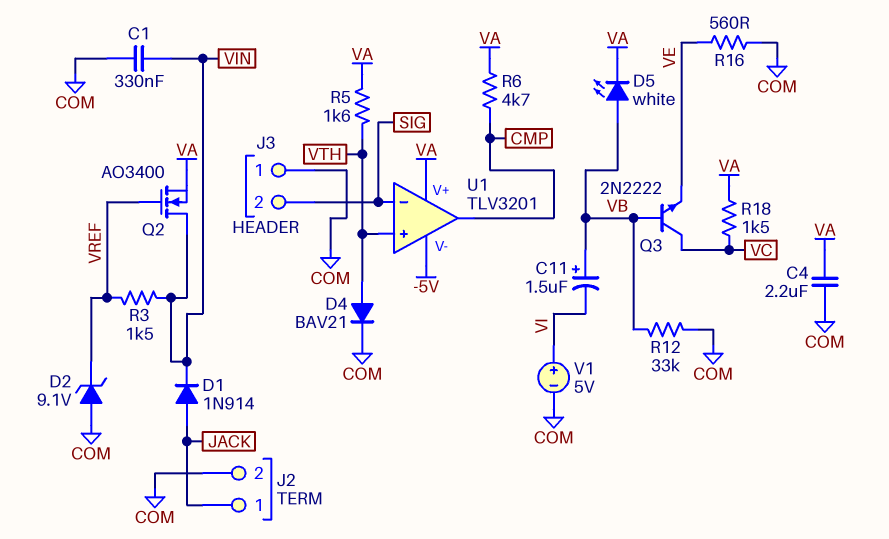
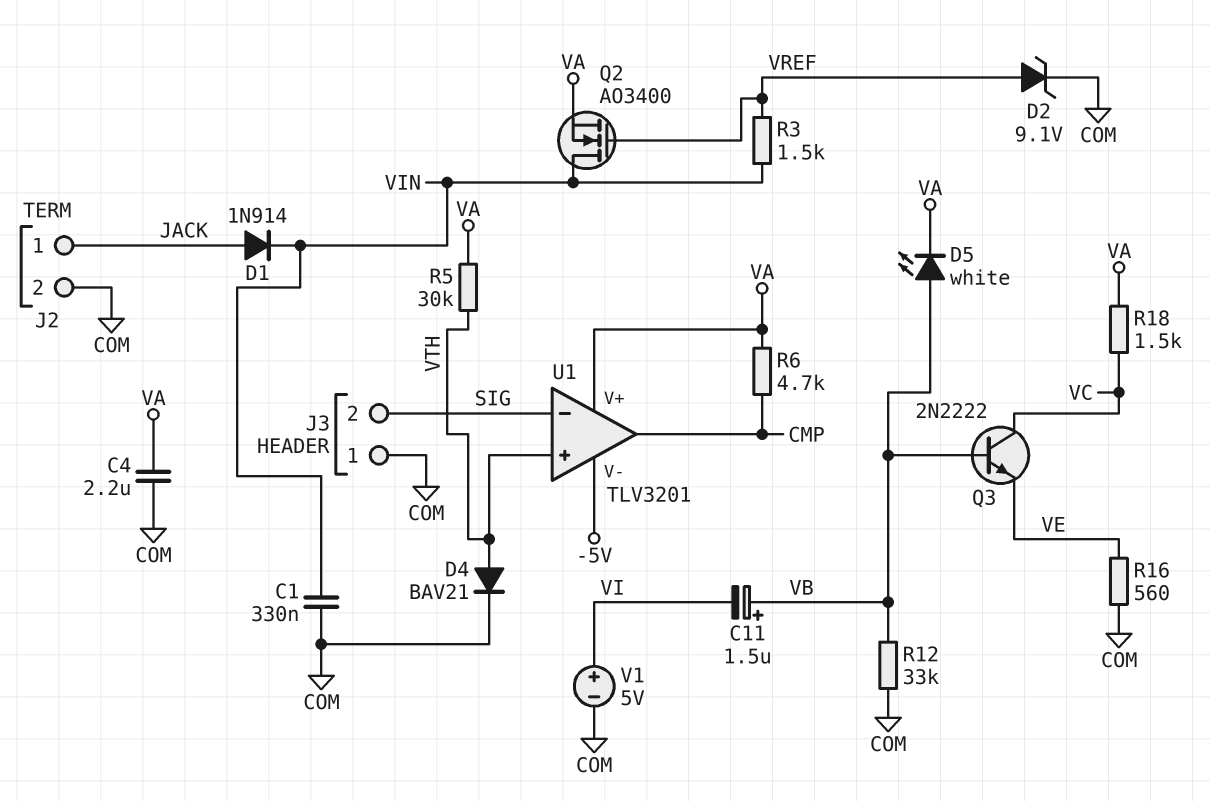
D2: zener 9.1V (A COM, K VREF) -> zener 9.1V (A VREF, K COM)
R5: 1.6k (VA, VTH) -> 30k (VA, VTH)

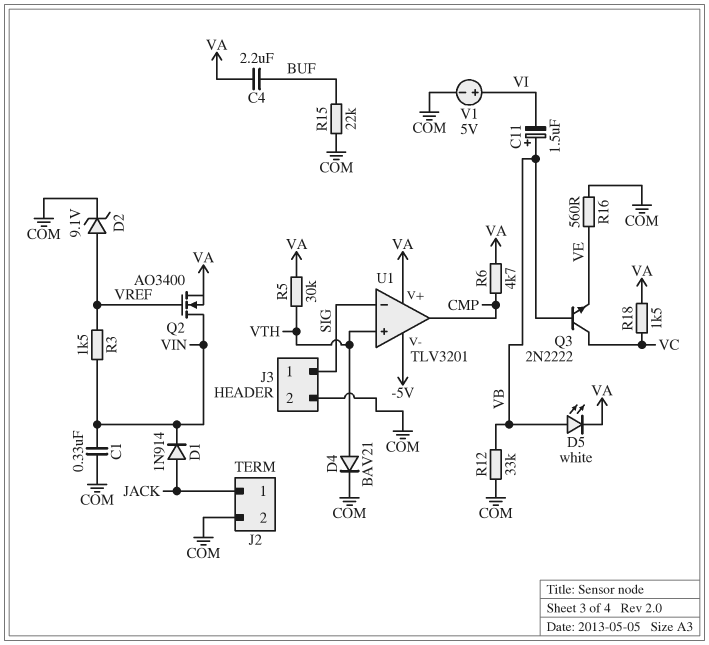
C4: 2.2uF (COM, VA) -> 2.2uF (BUF, VA)
J3 pin 1: COM -> SIG
J3 pin 2: SIG -> COM
R15: none -> 22k (BUF, COM)

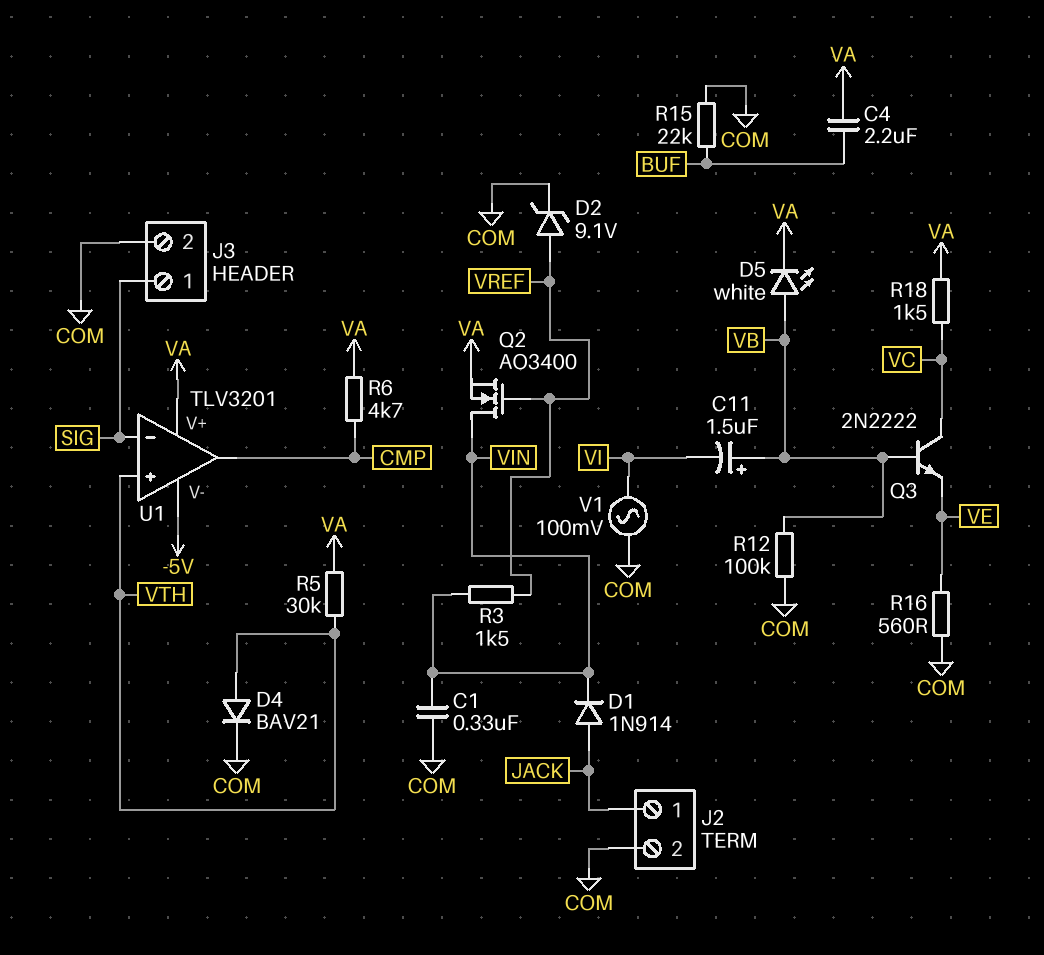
R12: 33k (COM, VB) -> 100k (COM, VB)
V1: 5V (plus VI, minus COM) -> AC 100mV (COM, VI)

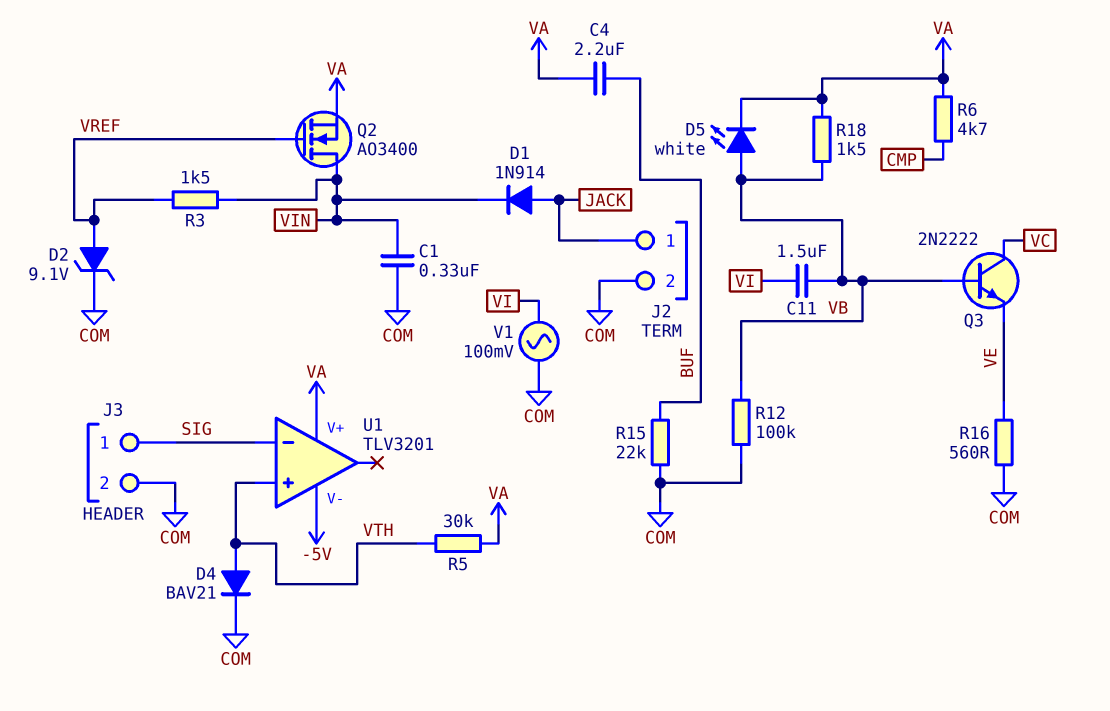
C11: 1.5uF (plus VB, minus VI) -> 1.5uF (VB, VI)
R18: 1.5k (VA, VC) -> 1.5k (VA, VB)
U1 pin out: CMP -> none

